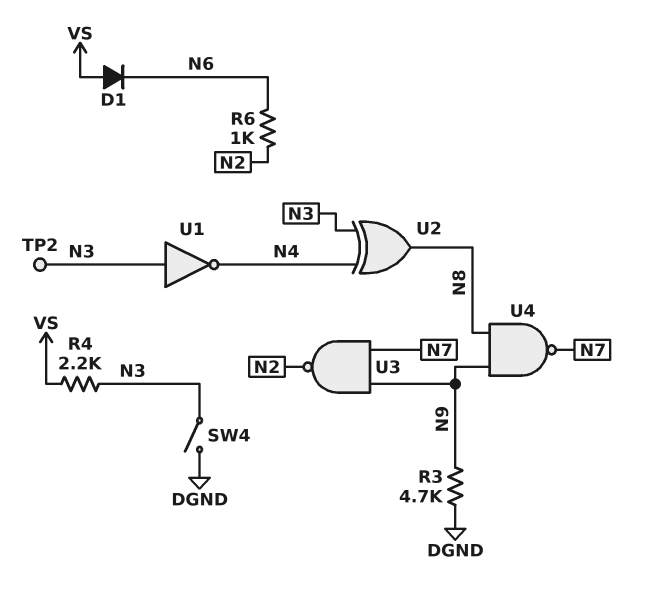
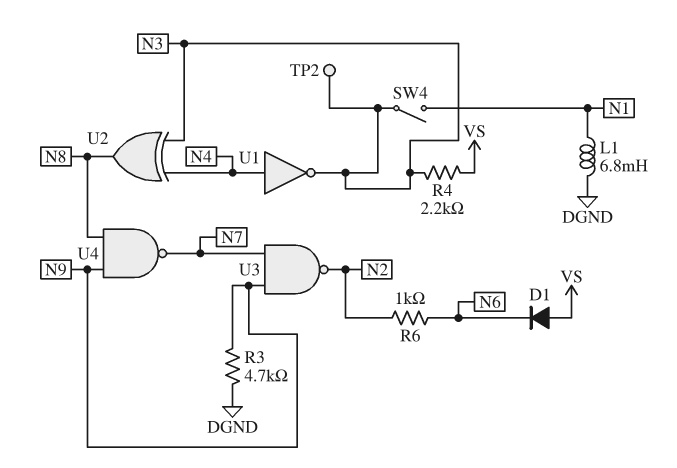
L1: none -> 6.8mH (DGND, N1)
SW4: switch (DGND, N3) -> switch (N1, N3)
U1: NOT (in N3, out N4) -> NOT (in N4, out N3)

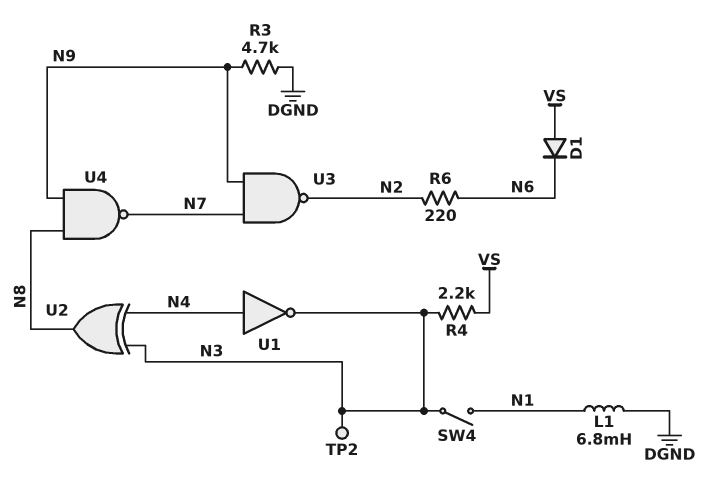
R6: 1k (N2, N6) -> 220 (N2, N6)

